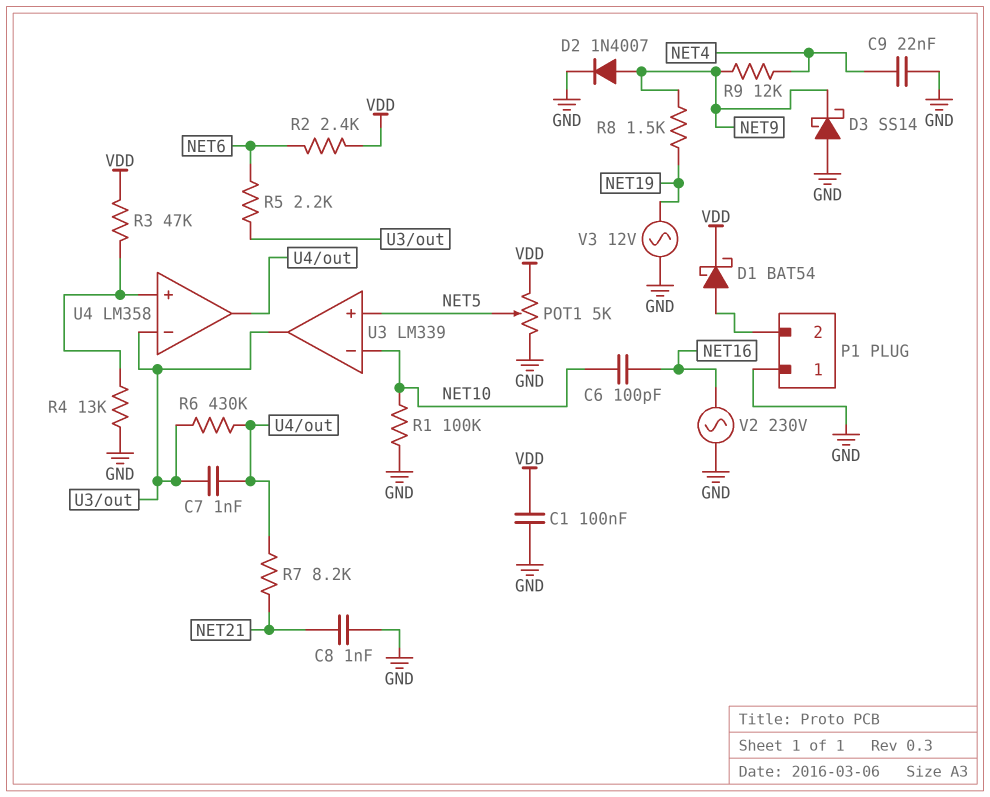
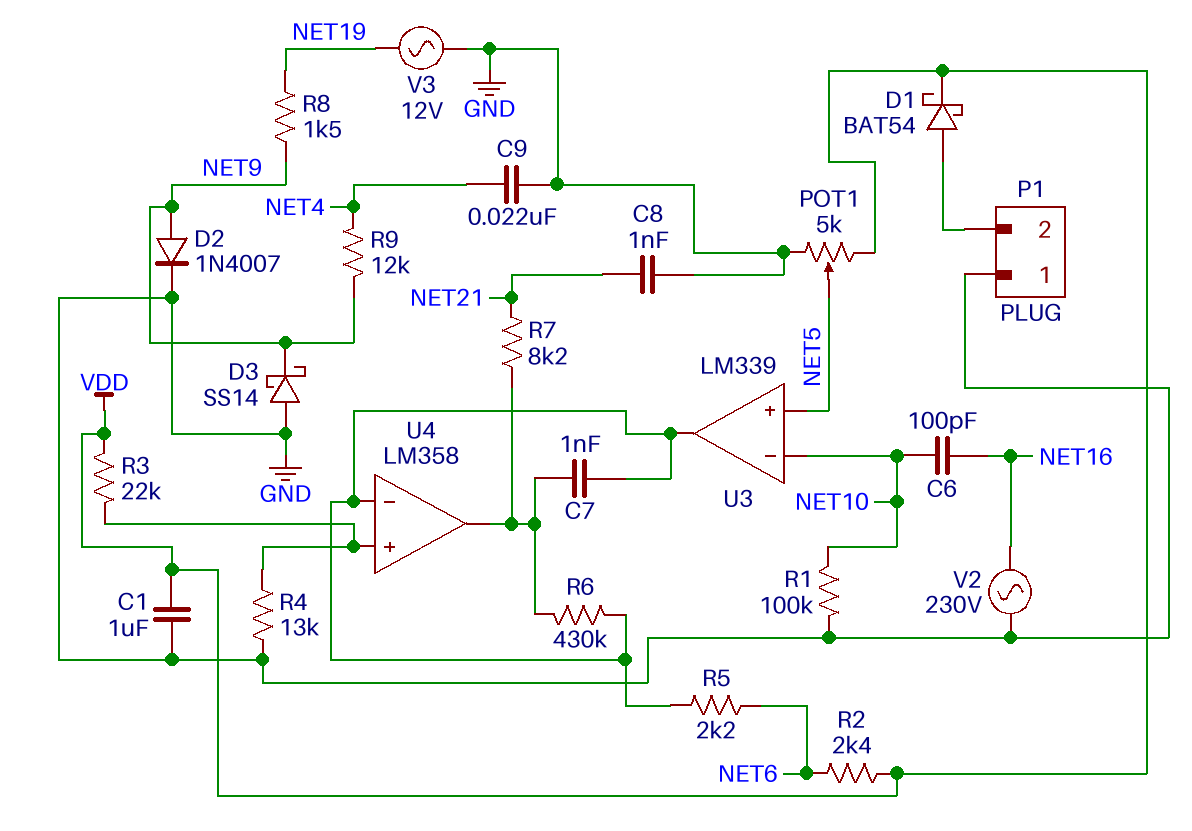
C1: 100nF (GND, VDD) -> 1uF (GND, VDD)
R3: 47k (U4/in+, VDD) -> 22k (U4/in+, VDD)

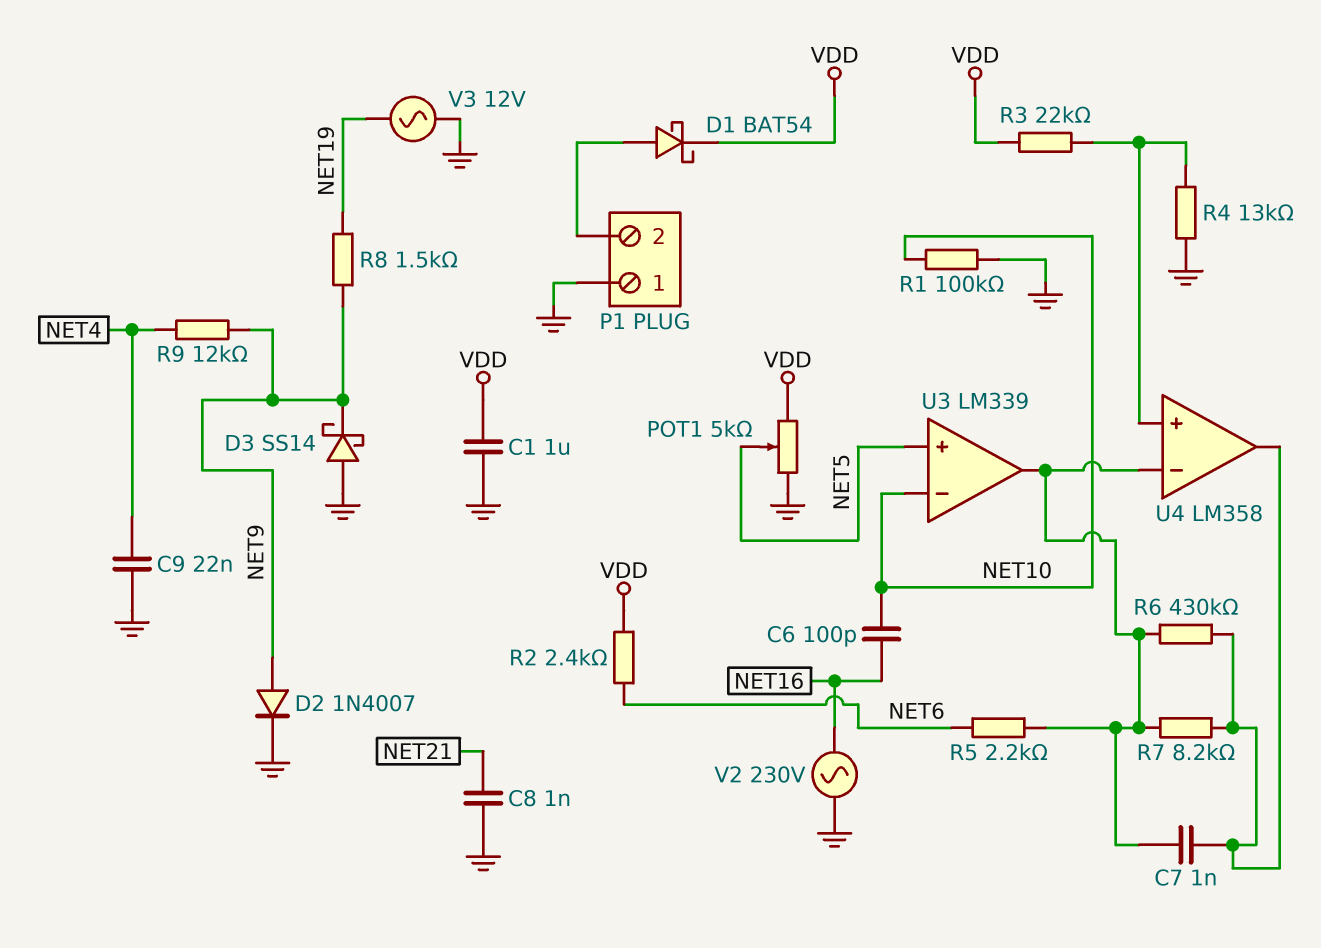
R7: 8.2k (NET21, U4/out) -> 8.2k (U3/out, U4/out)

